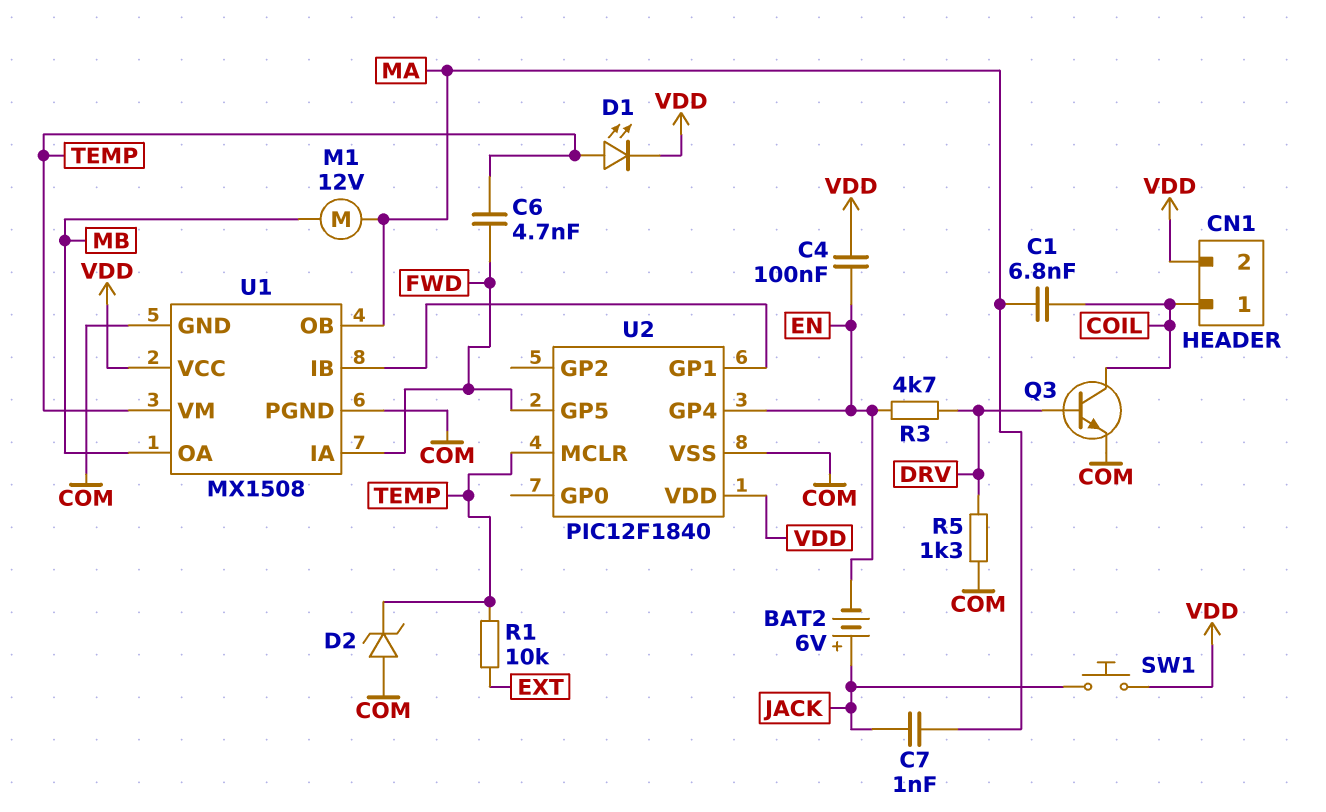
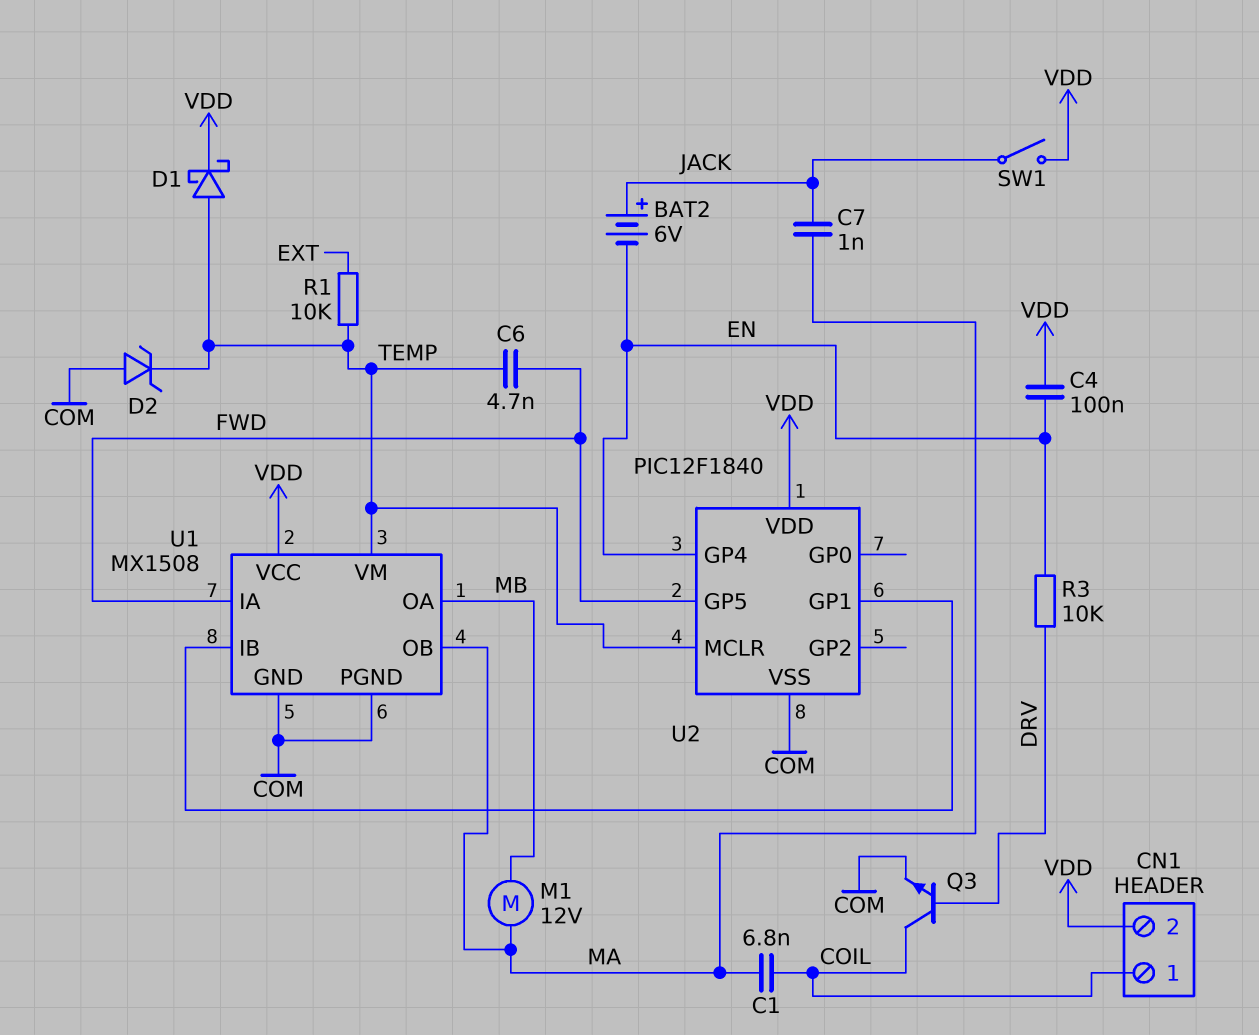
D1: LED (A TEMP, K VDD) -> schottky (A TEMP, K VDD)
R3: 4.7k (DRV, EN) -> 10k (DRV, EN)
R5: 1.3k (COM, DRV) -> none
SW1: button (JACK, VDD) -> switch (JACK, VDD)

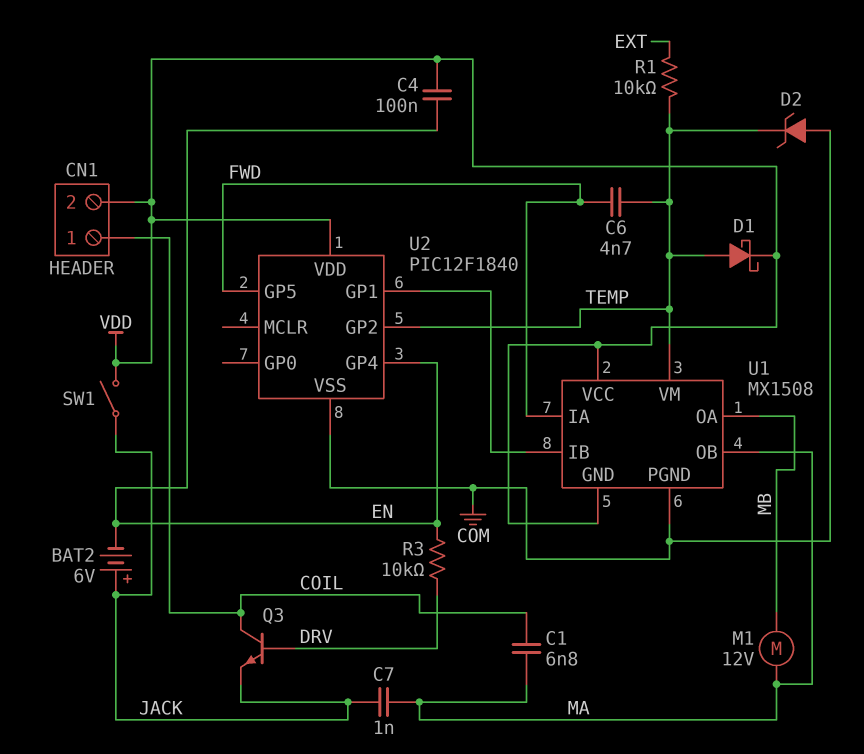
Q3: NPN (B DRV, C COIL, E COM) -> NPN (B DRV, C COIL, E JACK)
U1 pin GND: COM -> VDD
U2 pin GP2: none -> TEMP
U2 pin MCLR: TEMP -> none

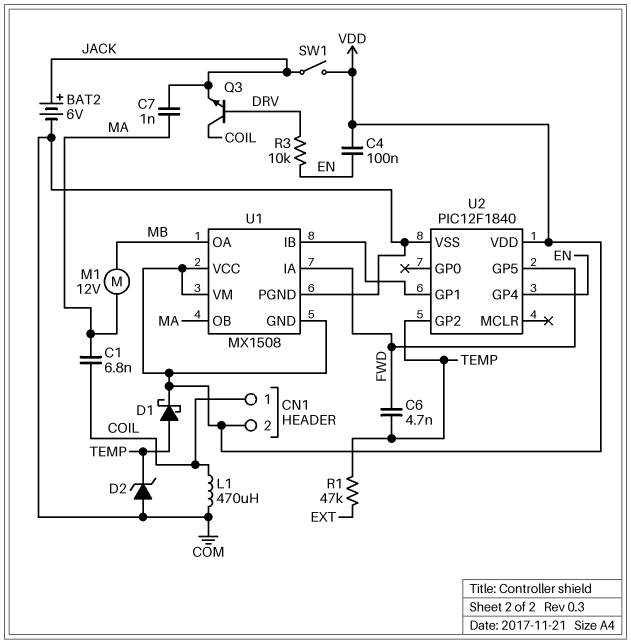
BAT2: 6V (plus JACK, minus EN) -> 6V (plus JACK, minus COM)
L1: none -> 470uH (COIL, COM)
R1: 10k (EXT, TEMP) -> 47k (EXT, TEMP)
U1 pin VM: TEMP -> VDD

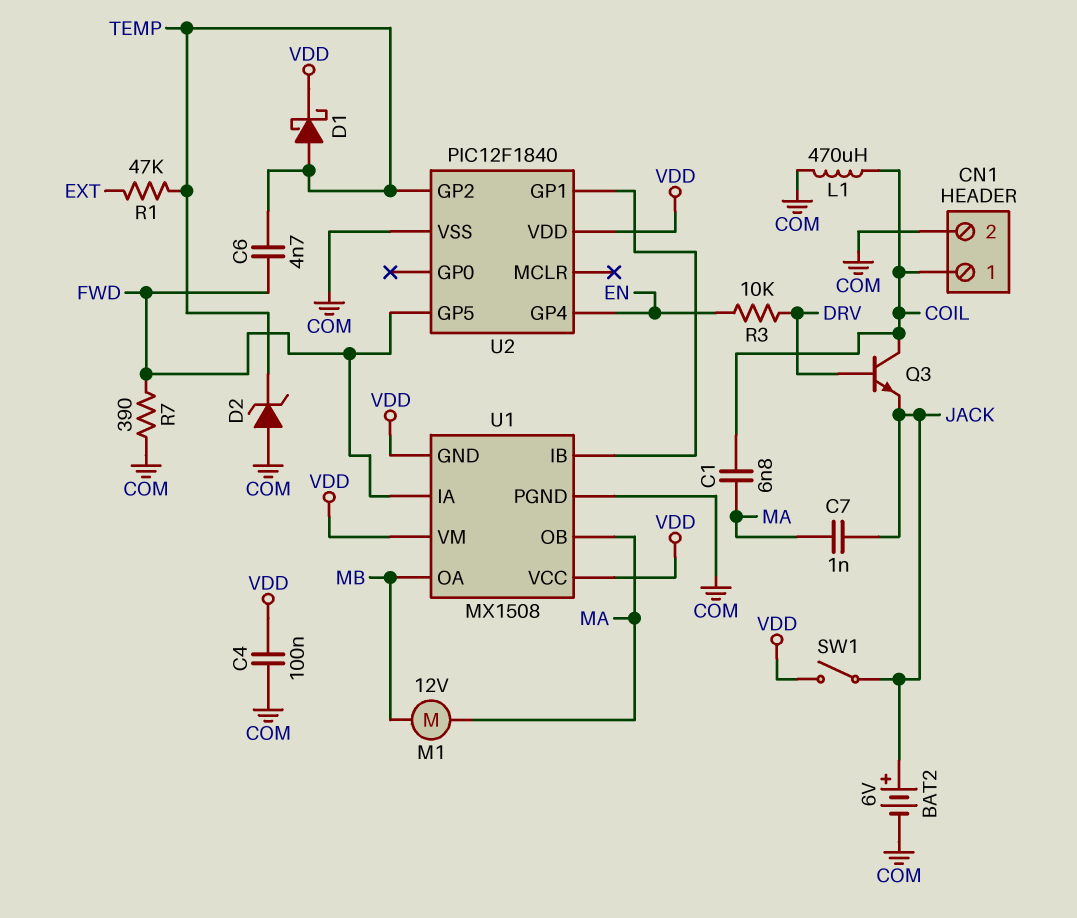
C4: 100nF (EN, VDD) -> 100nF (COM, VDD)
CN1 pin 2: VDD -> COM
R7: none -> 390 (COM, FWD)

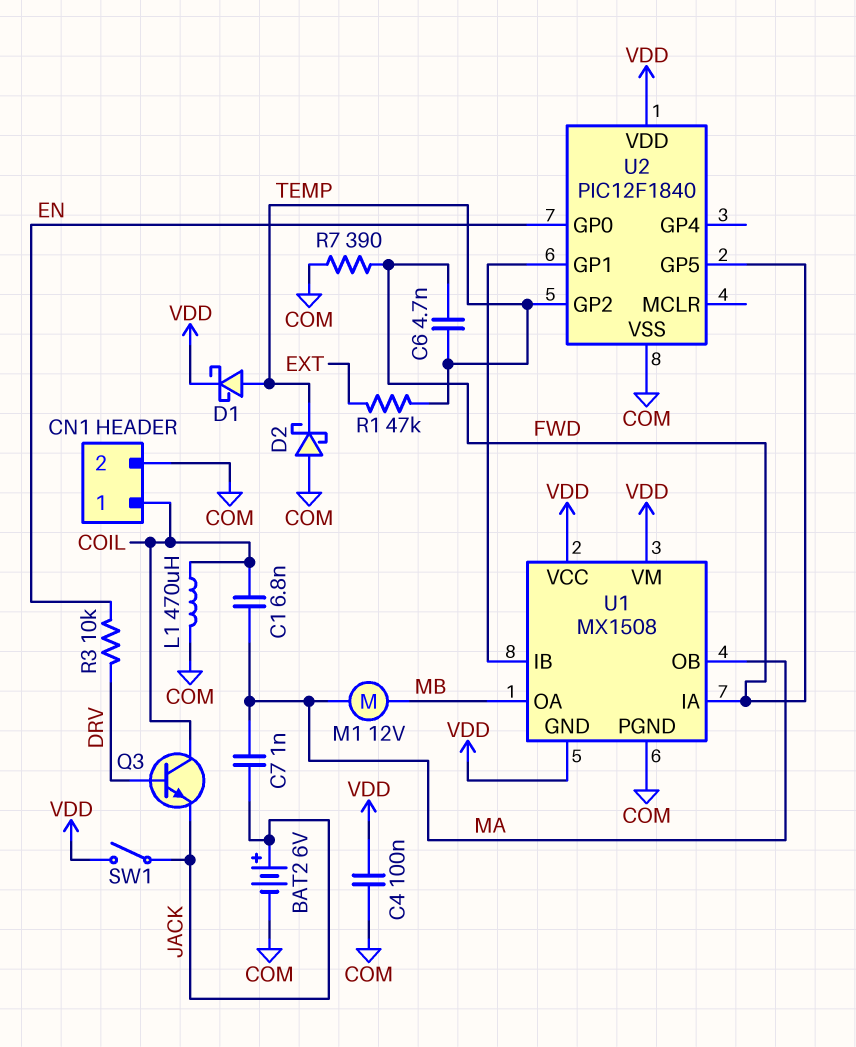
D2: zener (A COM, K TEMP) -> schottky (A COM, K TEMP)
U2 pin GP0: none -> EN
U2 pin GP4: EN -> none

